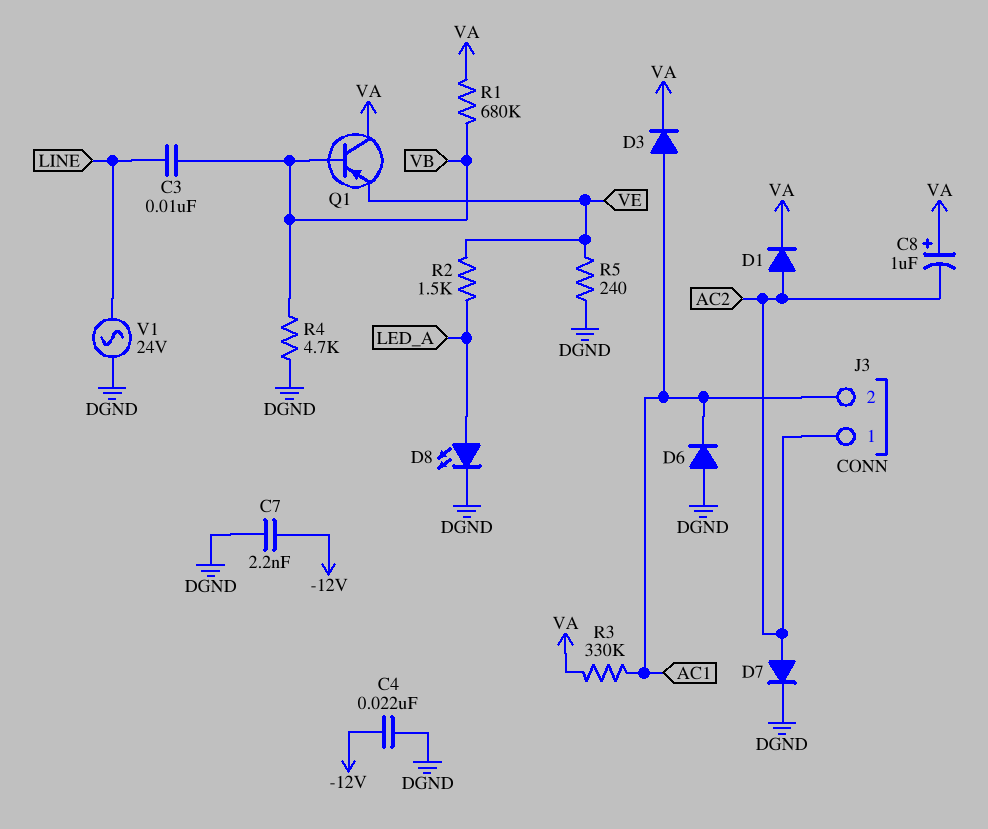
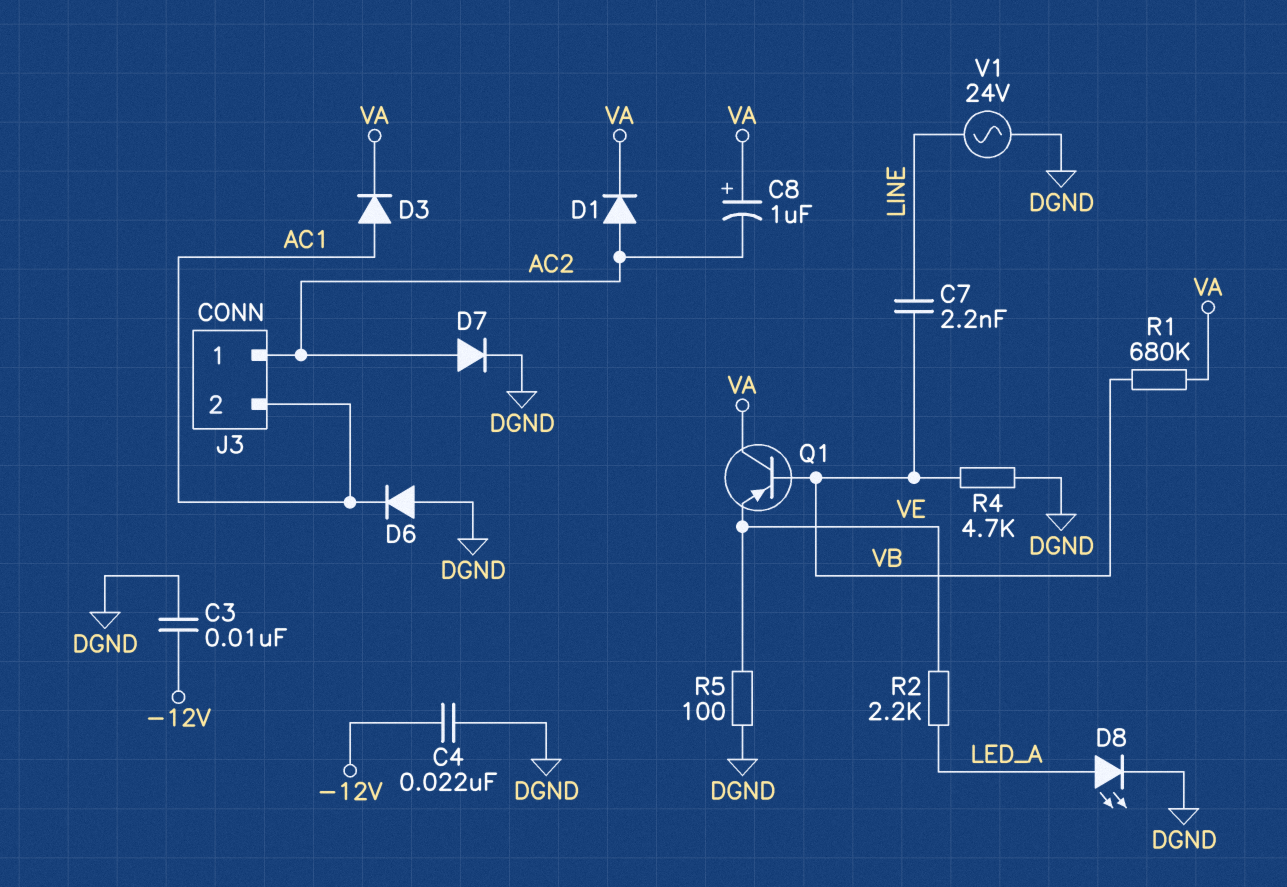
C3: 10nF (LINE, VB) -> 10nF (-12V, DGND)
C7: 2.2nF (-12V, DGND) -> 2.2nF (LINE, VB)
R2: 1.5k (LED_A, VE) -> 2.2k (LED_A, VE)
R3: 330k (AC1, VA) -> none
R5: 240 (DGND, VE) -> 100 (DGND, VE)

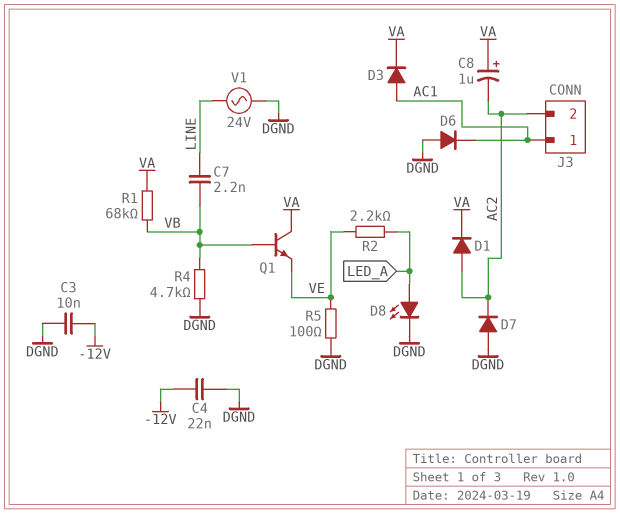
D7: diode (A AC2, K DGND) -> diode (A DGND, K AC2)
J3 pin 1: AC2 -> AC1
J3 pin 2: AC1 -> AC2
Q1: PNP (B VB, C VA, E VE) -> NPN (B VB, C VA, E VE)
R1: 680k (VA, VB) -> 68k (VA, VB)

